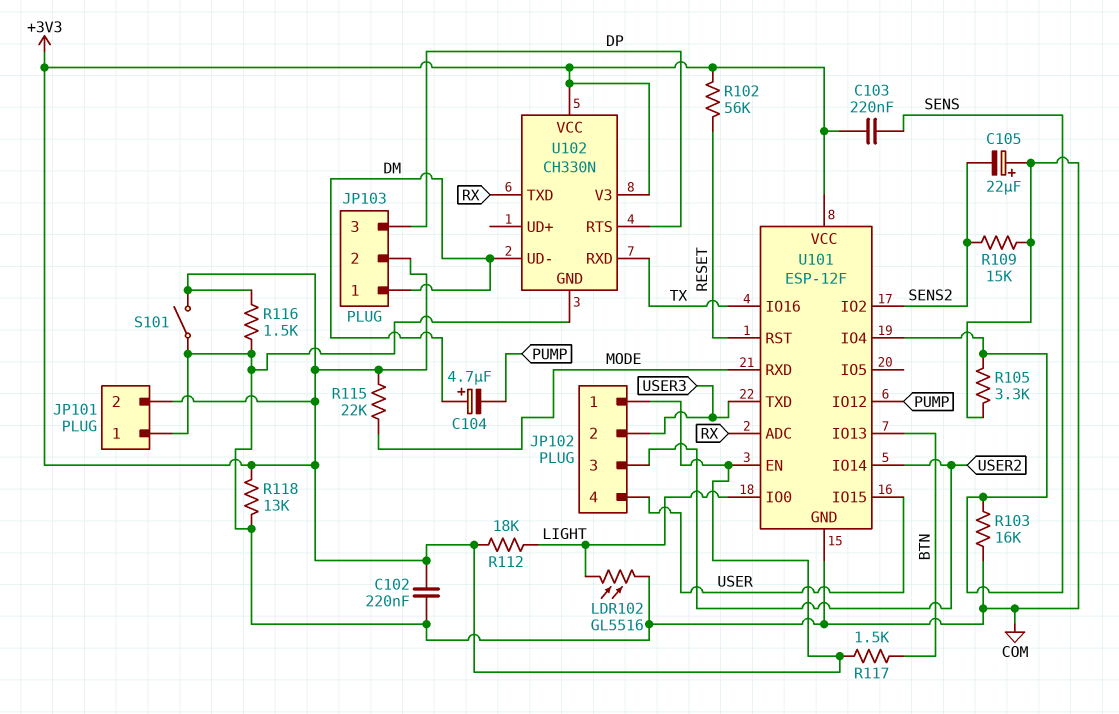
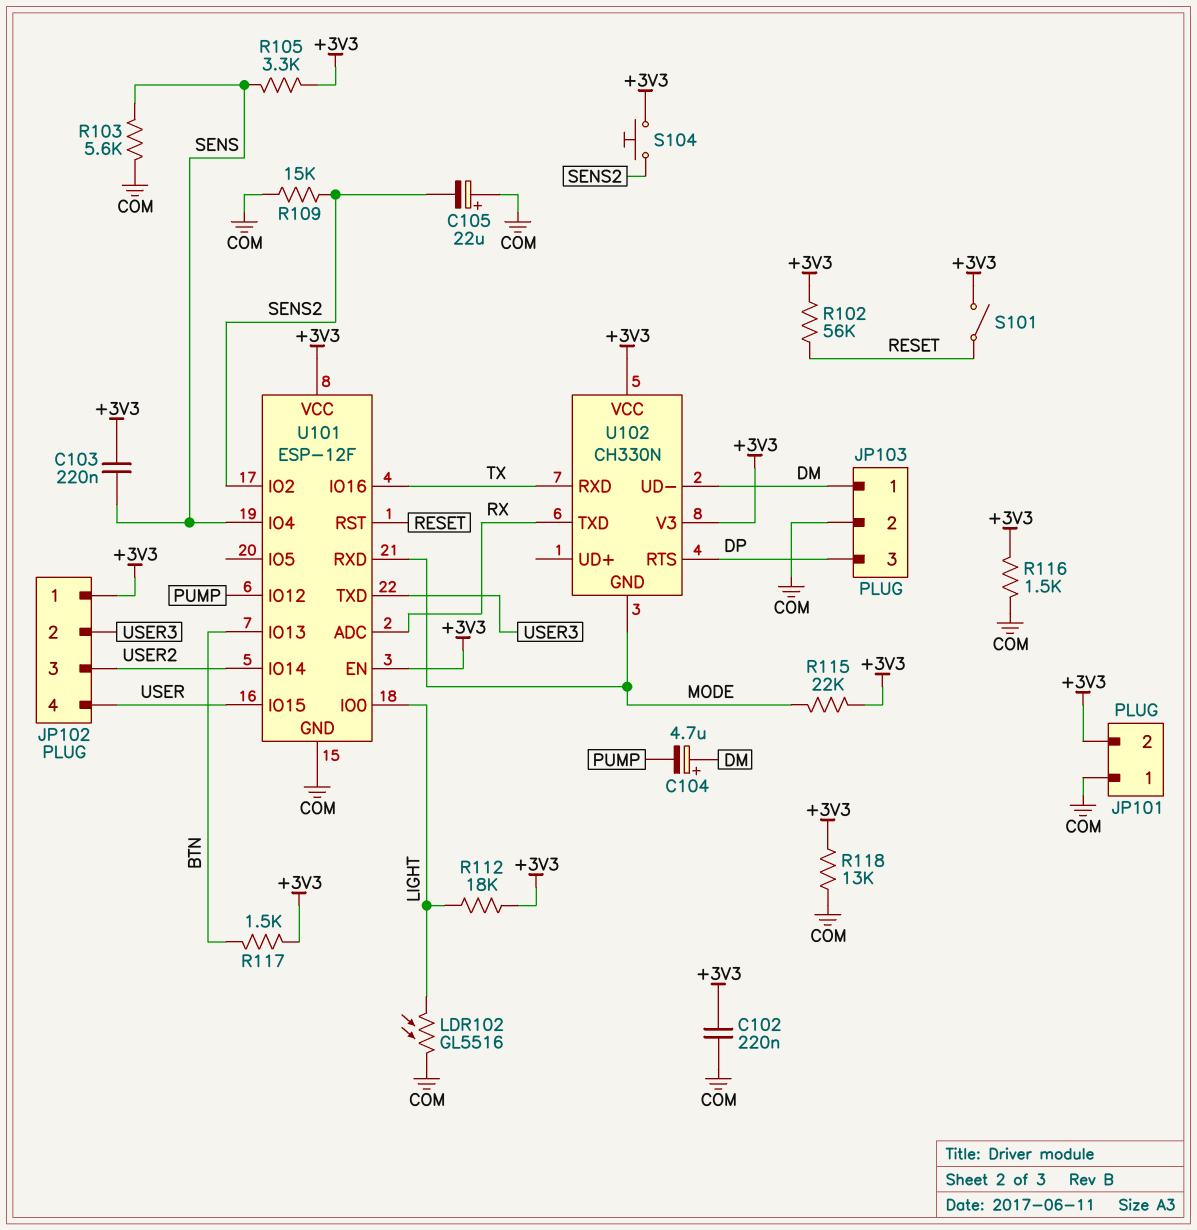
JP103 pin 2: +3V3 -> COM
R103: 16k (COM, SENS) -> 5.6k (COM, SENS)
R105: 3.3k (COM, SENS) -> 3.3k (+3V3, SENS)
S101: switch (+3V3, COM) -> switch (+3V3, RESET)
S104: none -> button (+3V3, SENS2)
U102 pin GND: COM -> MODE

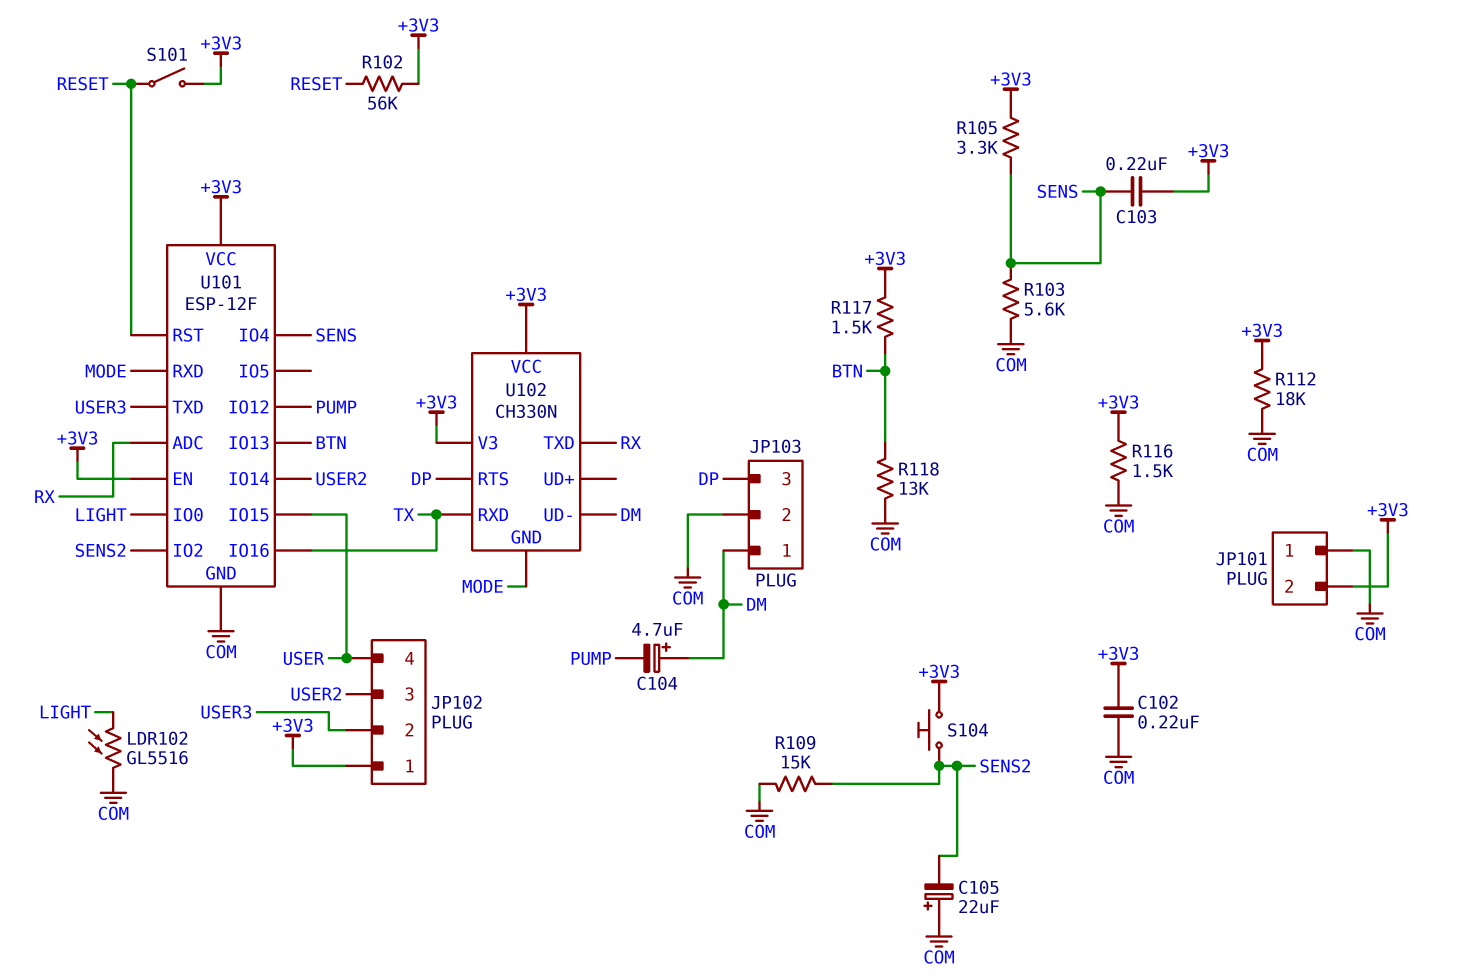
R112: 18k (+3V3, LIGHT) -> 18k (+3V3, COM)
R115: 22k (+3V3, MODE) -> none
R118: 13k (+3V3, COM) -> 13k (BTN, COM)

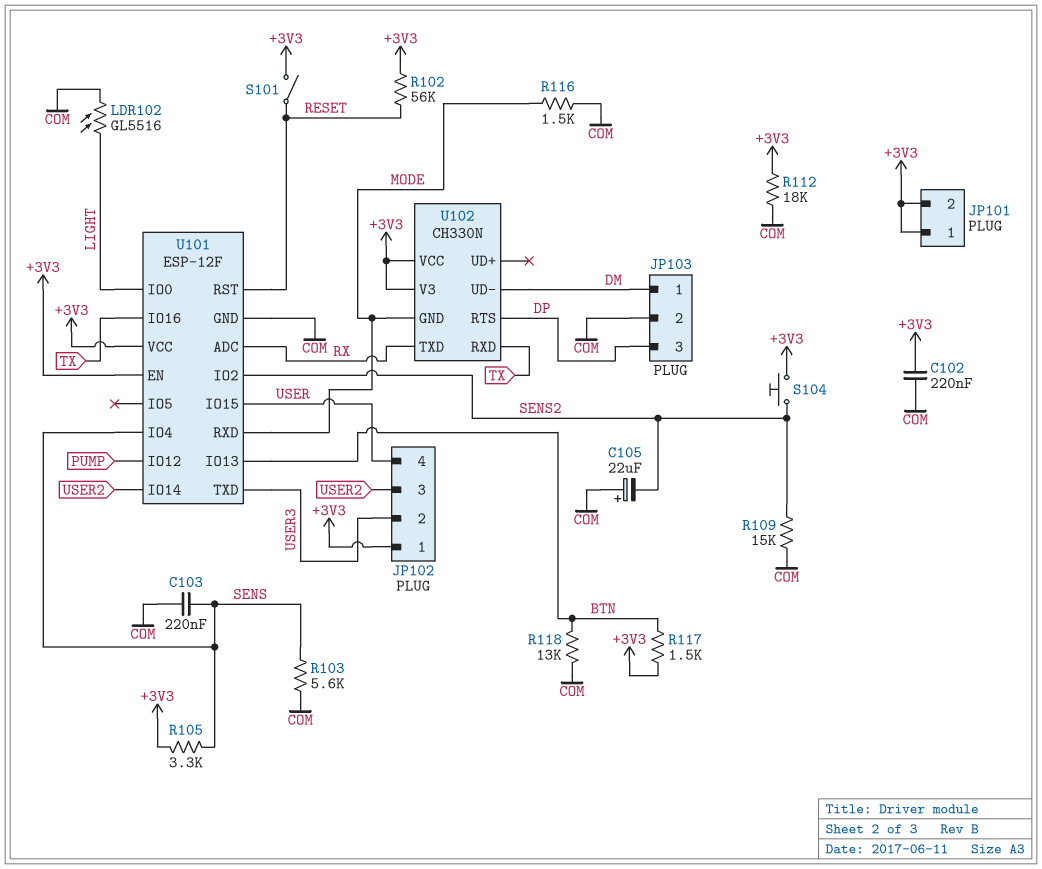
C103: 220nF (+3V3, SENS) -> 220nF (COM, SENS)
C104: 4.7uF (plus DM, minus PUMP) -> none
JP101 pin 1: COM -> +3V3
R116: 1.5k (+3V3, COM) -> 1.5k (COM, MODE)

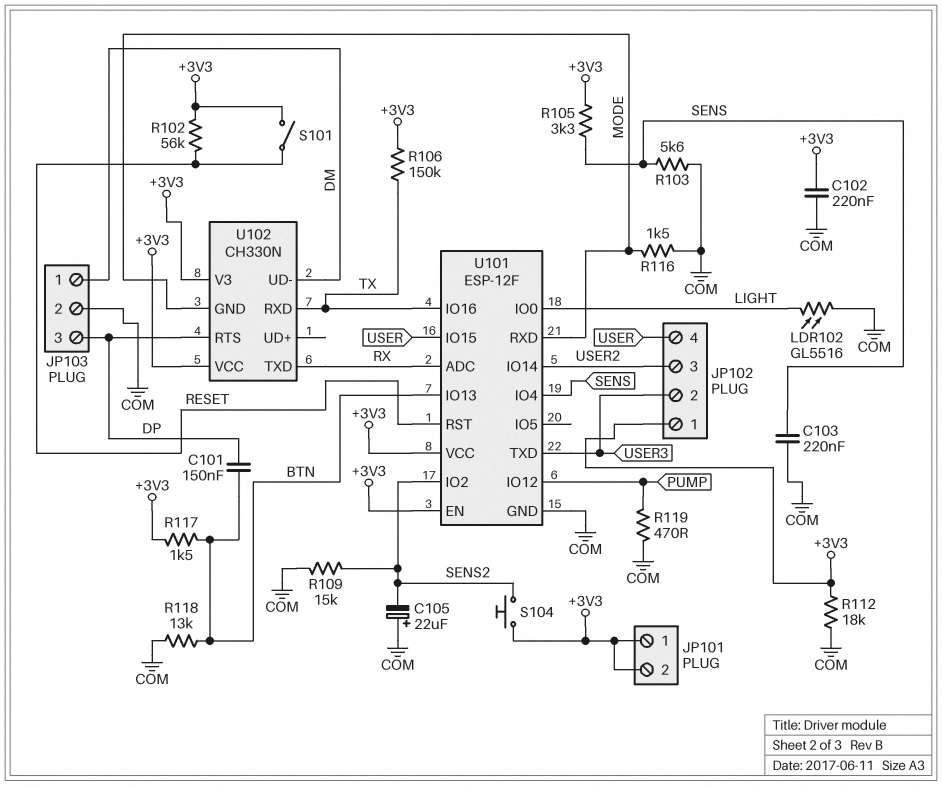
C101: none -> 150nF (BTN, DP)
R106: none -> 150k (+3V3, TX)
R119: none -> 470 (COM, PUMP)

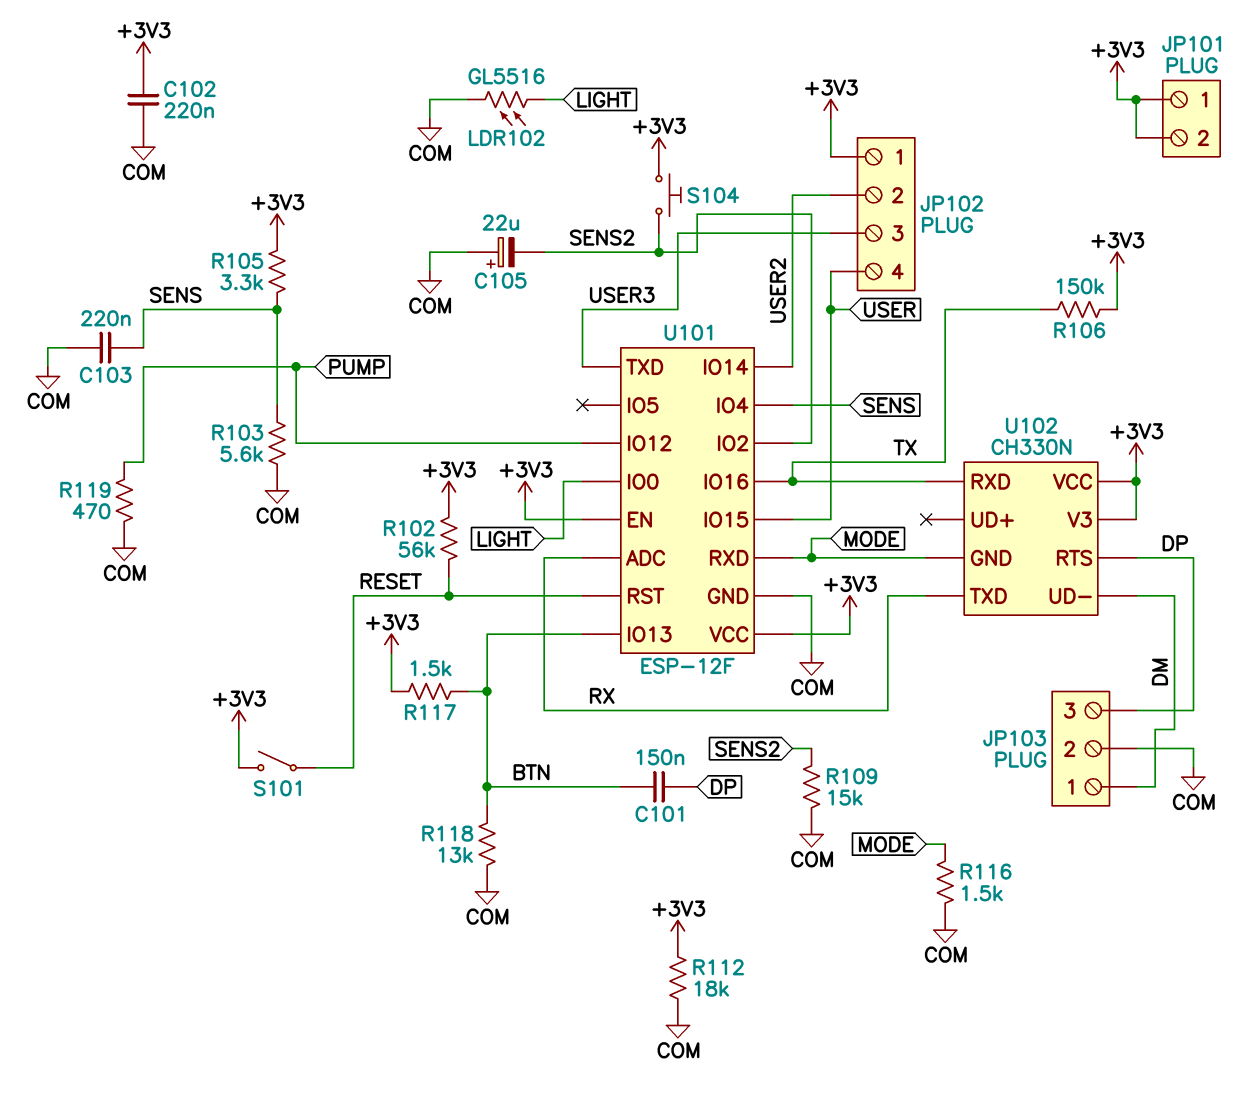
JP102 pin 2: USER3 -> USER2
JP102 pin 3: USER2 -> USER3

